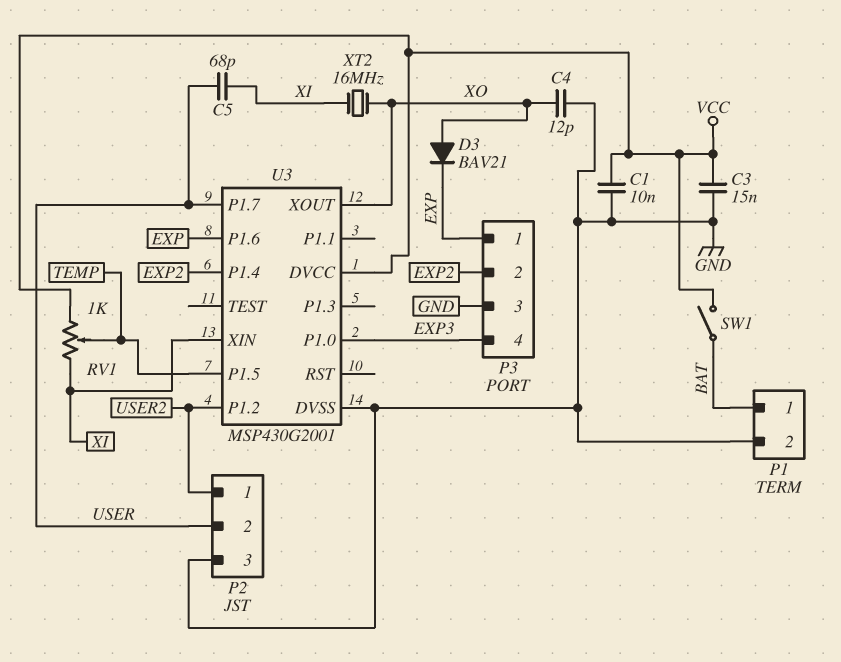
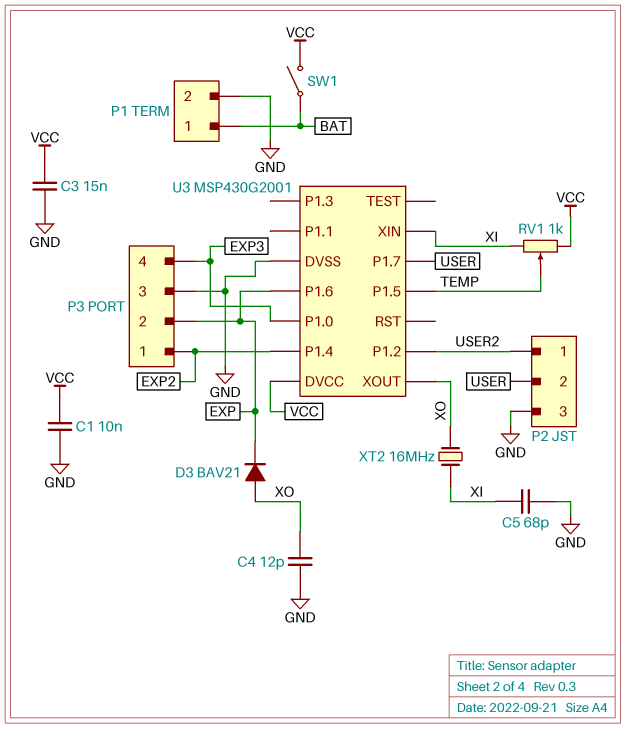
C5: 68pF (USER, XI) -> 68pF (GND, XI)
P3 pin 1: EXP -> EXP2
P3 pin 2: EXP2 -> EXP

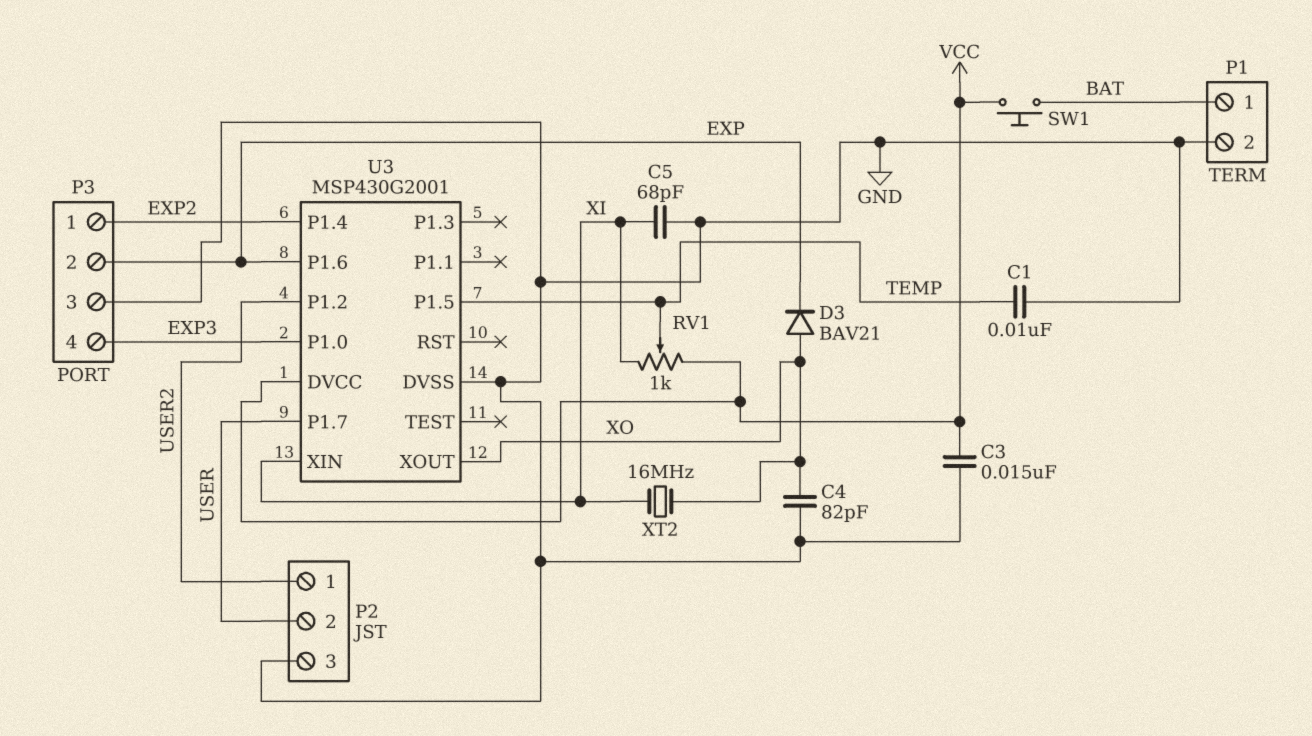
C1: 10nF (GND, VCC) -> 10nF (GND, TEMP)
C4: 12pF (GND, XO) -> 82pF (GND, XO)
SW1: switch (BAT, VCC) -> button (BAT, VCC)

